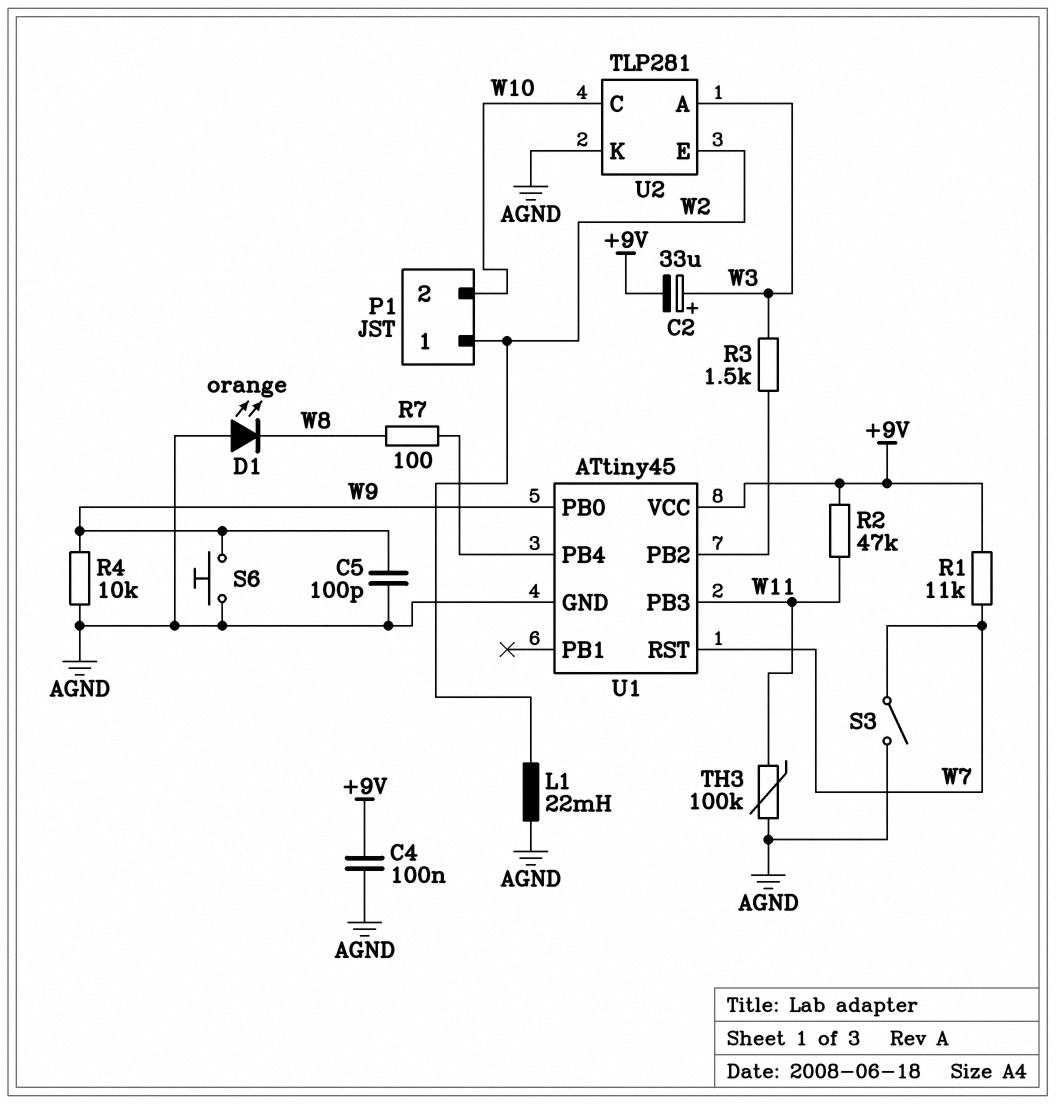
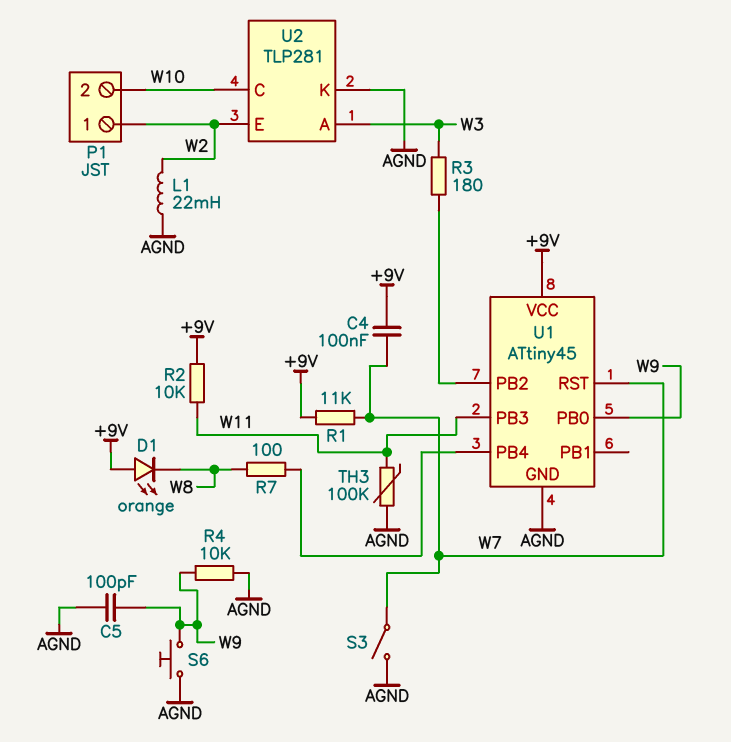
C2: 33uF (plus W3, minus +9V) -> none
C4: 100nF (+9V, AGND) -> 100nF (+9V, W7)
D1: LED orange (A AGND, K W8) -> LED orange (A +9V, K W8)
R2: 47k (+9V, W11) -> 10k (+9V, W11)
R3: 1.5k (U1/PB2, W3) -> 180 (U1/PB2, W3)

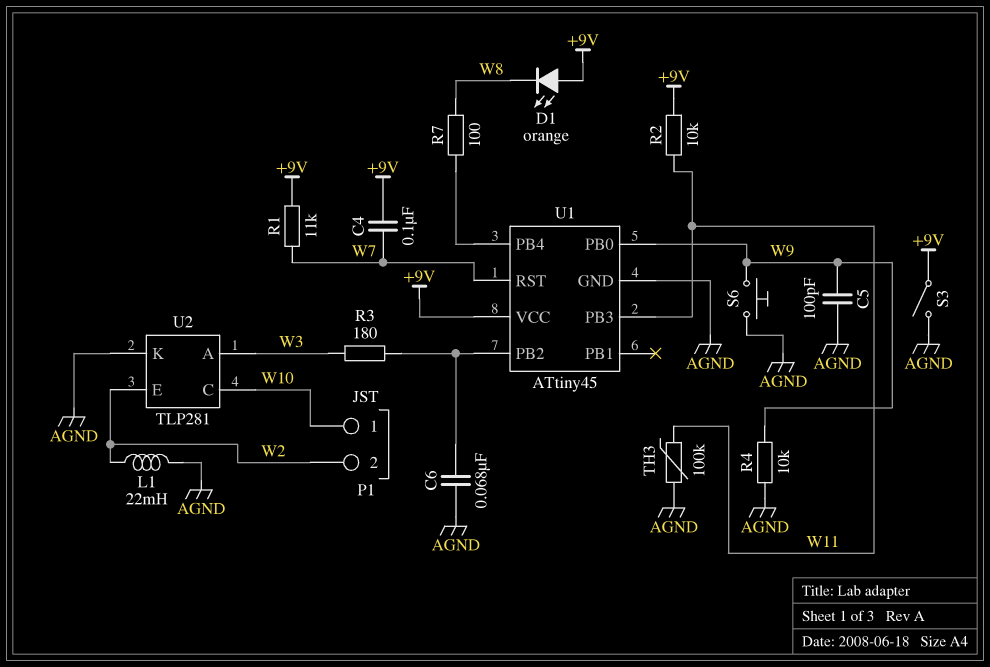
C6: none -> 68nF (AGND, U1/PB2)
P1 pin 1: W2 -> W10
P1 pin 2: W10 -> W2
S3: switch (AGND, W7) -> switch (+9V, AGND)

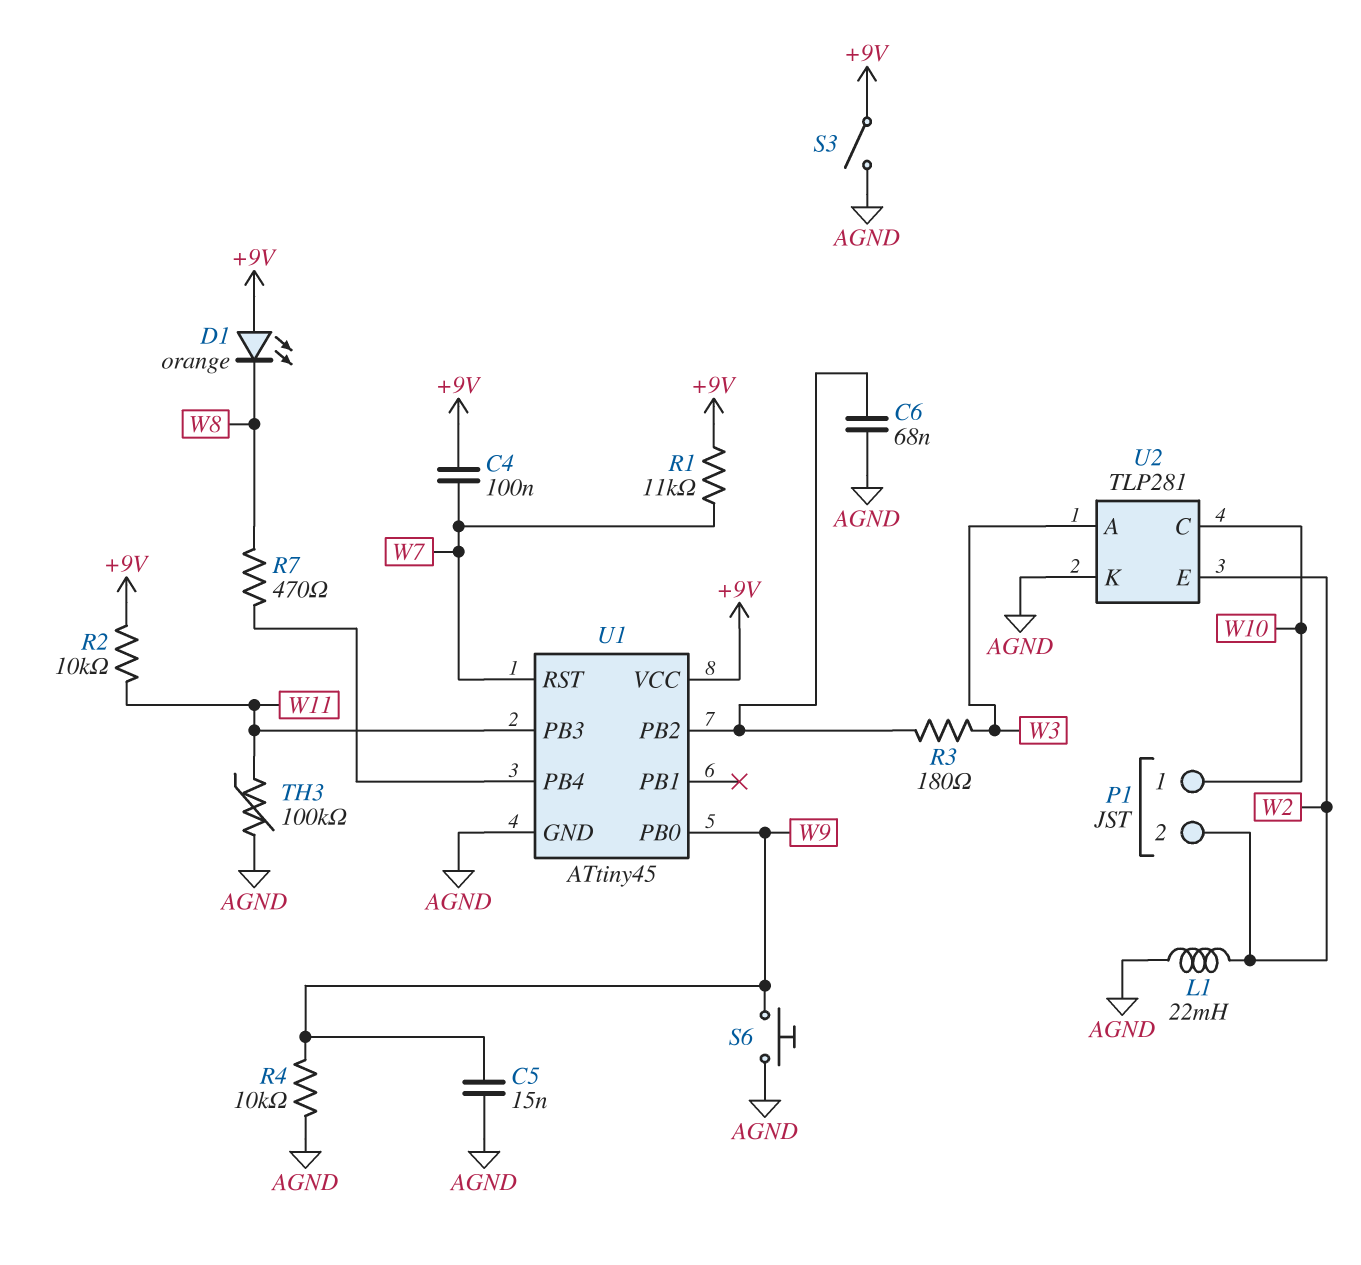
C5: 100pF (AGND, W9) -> 15nF (AGND, W9)
R7: 100 (U1/PB4, W8) -> 470 (U1/PB4, W8)

